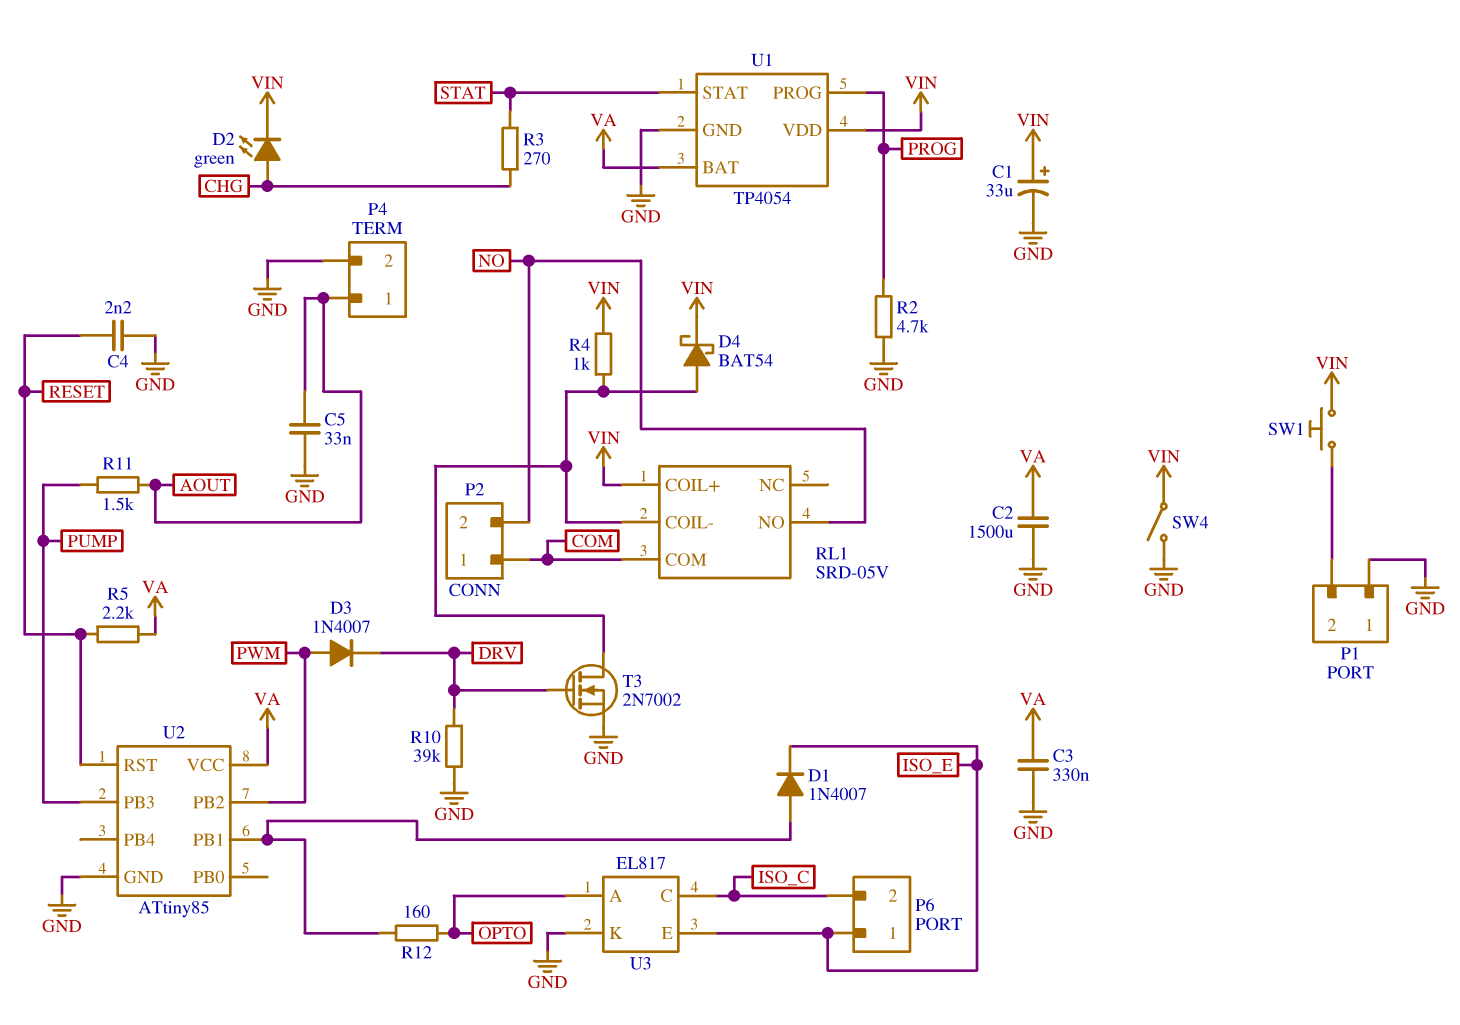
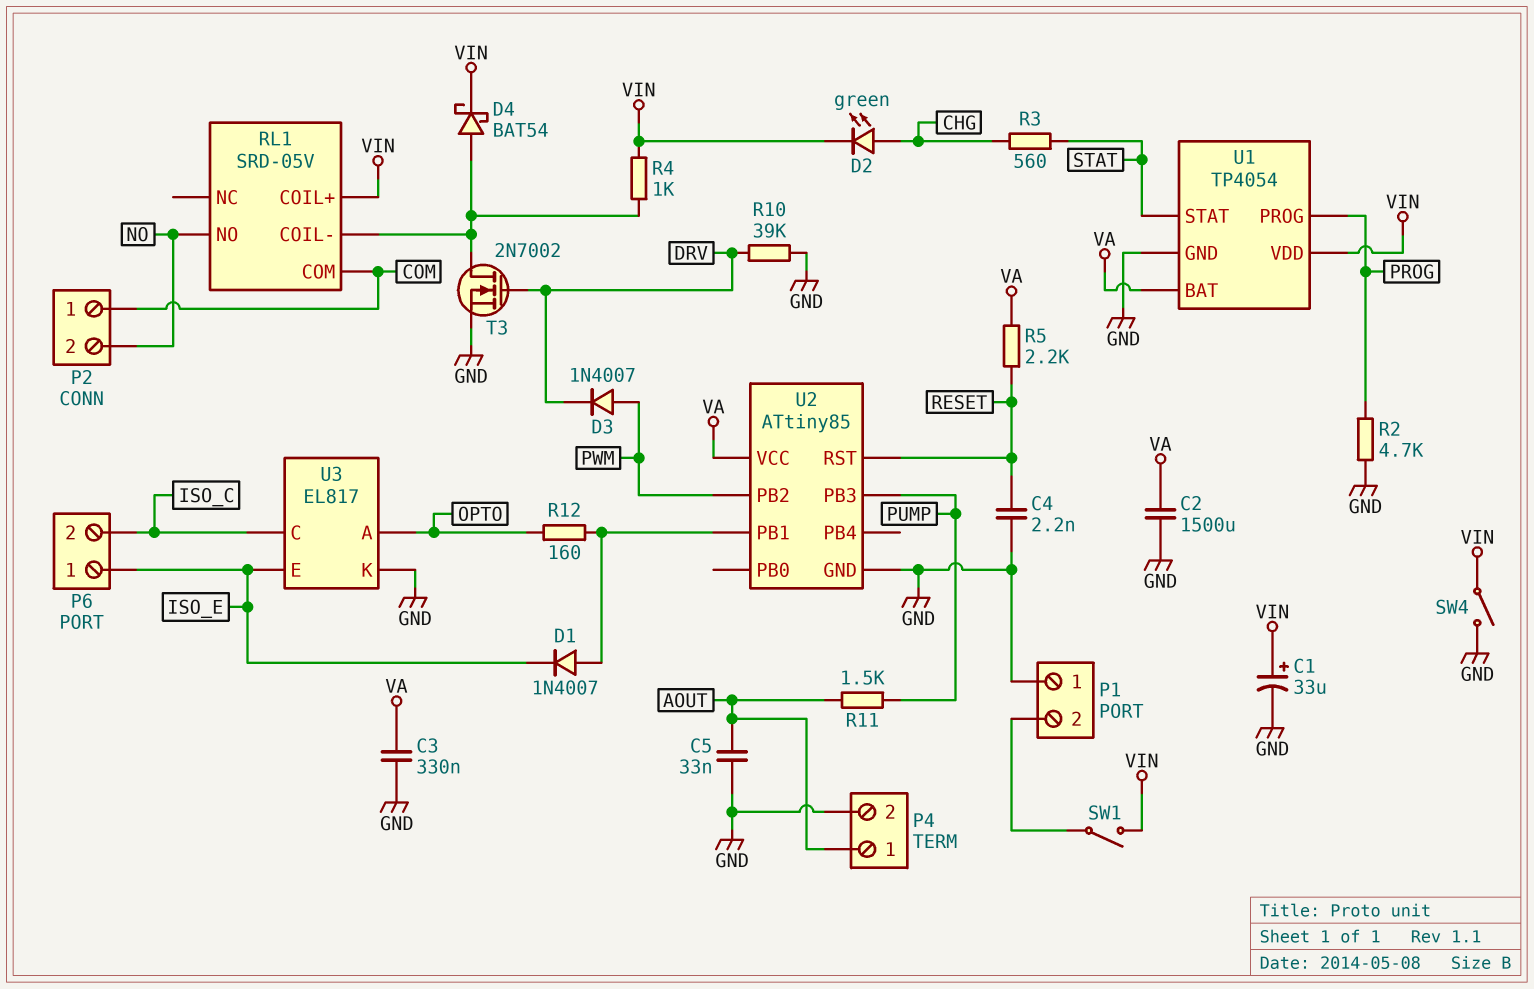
R3: 270 (CHG, STAT) -> 560 (CHG, STAT)
SW1: button (P1/2, VIN) -> switch (P1/2, VIN)

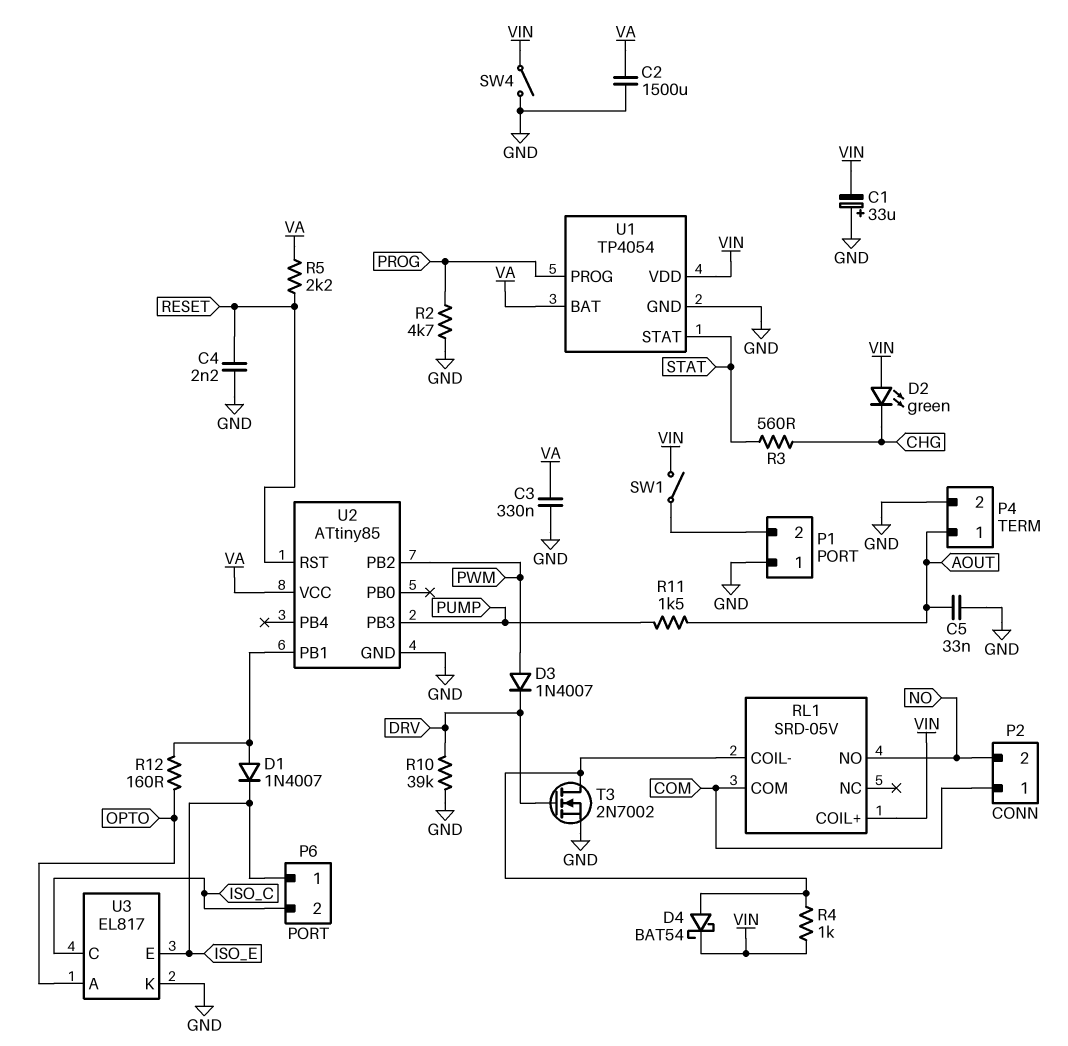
C1: 33uF (plus VIN, minus GND) -> 33uF (plus GND, minus VIN)
D2: LED green (A CHG, K VIN) -> LED green (A VIN, K CHG)

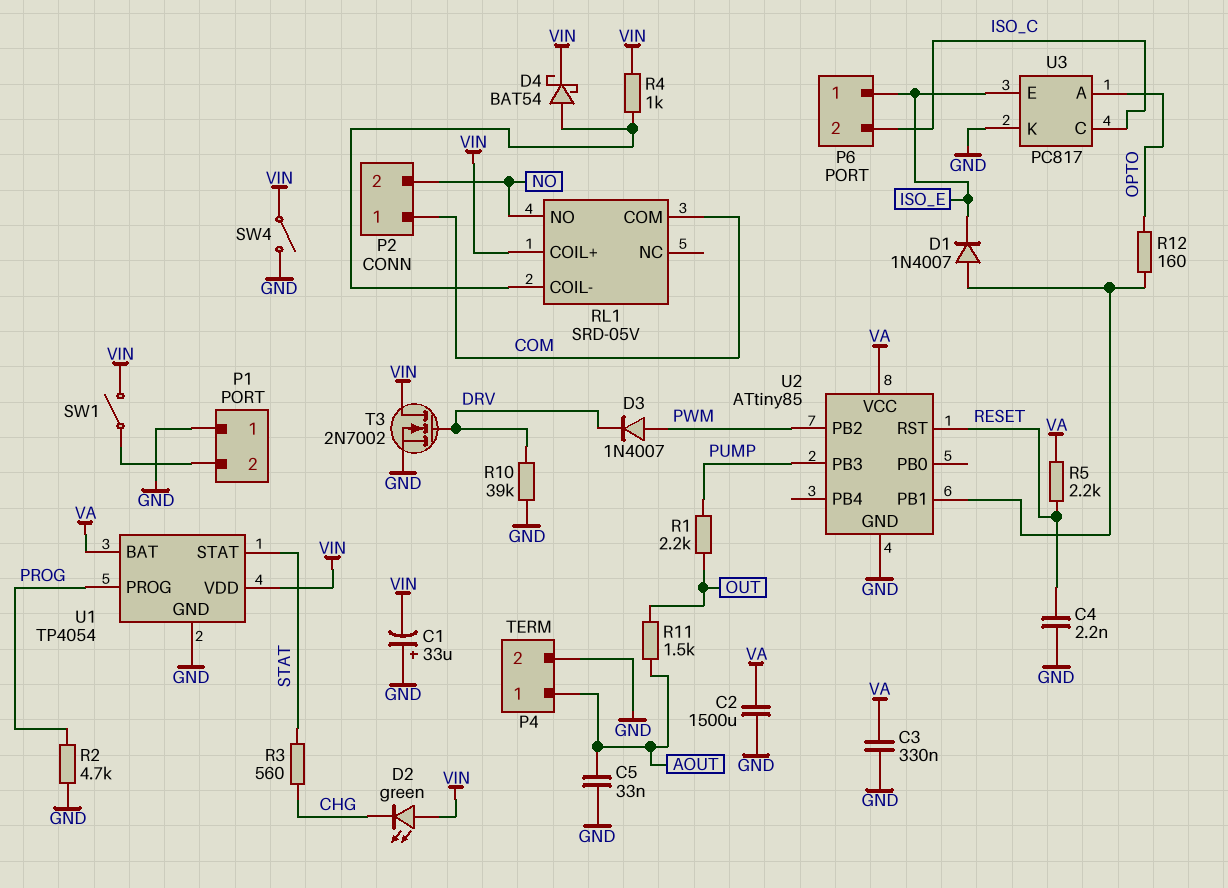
R1: none -> 2.2k (OUT, PUMP)
R11: 1.5k (AOUT, PUMP) -> 1.5k (AOUT, OUT)
T3: NMOS 2N7002 (G DRV, D RL1/COIL-, S GND) -> NMOS 2N7002 (G DRV, D VIN, S GND)
U3: EL817 -> PC817

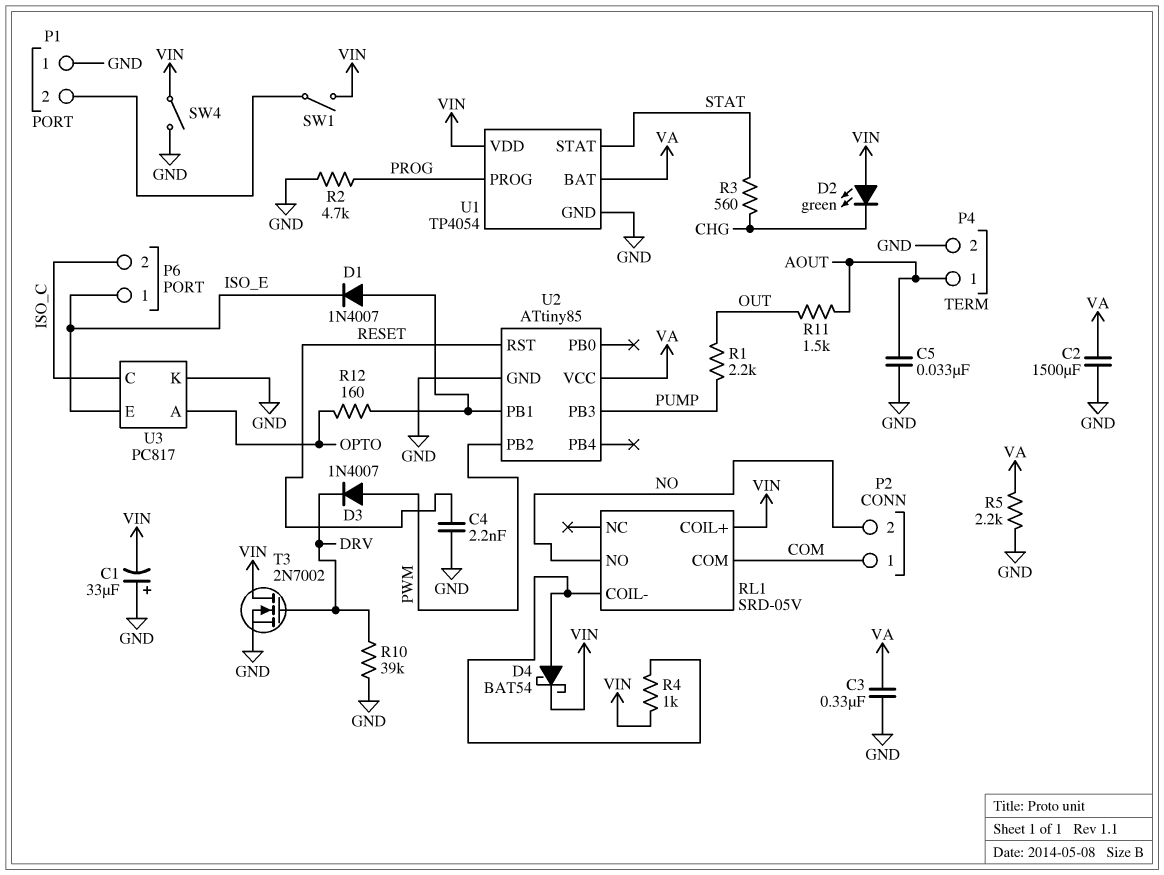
R5: 2.2k (RESET, VA) -> 2.2k (GND, VA)

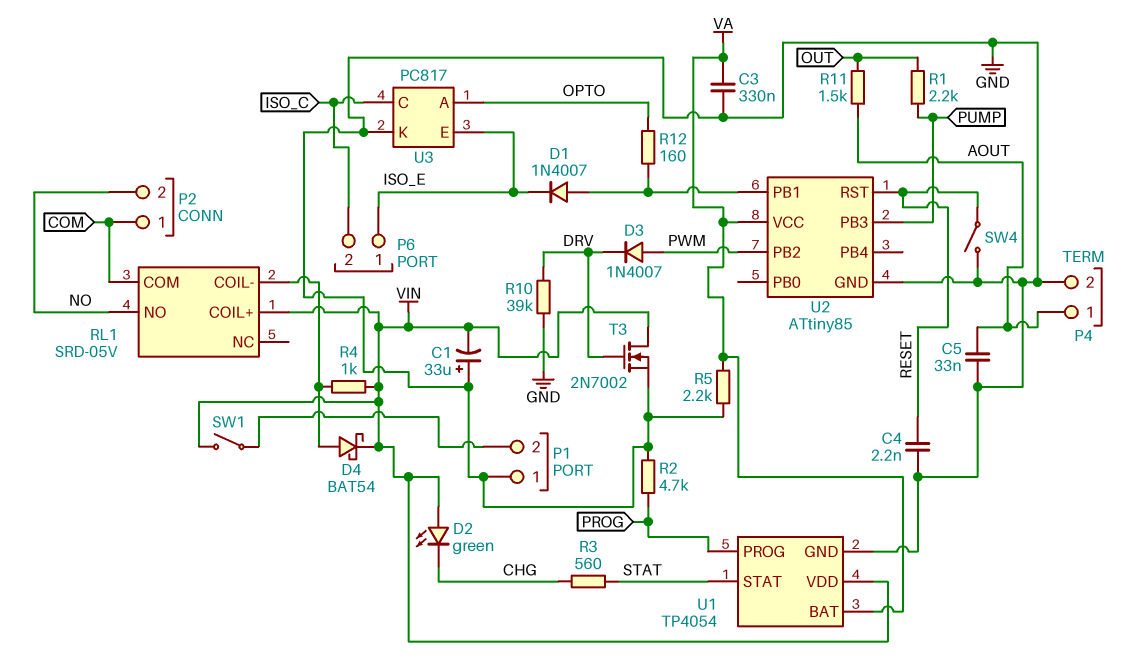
C2: 1500uF (GND, VA) -> none
SW4: switch (GND, VIN) -> switch (GND, RESET)

